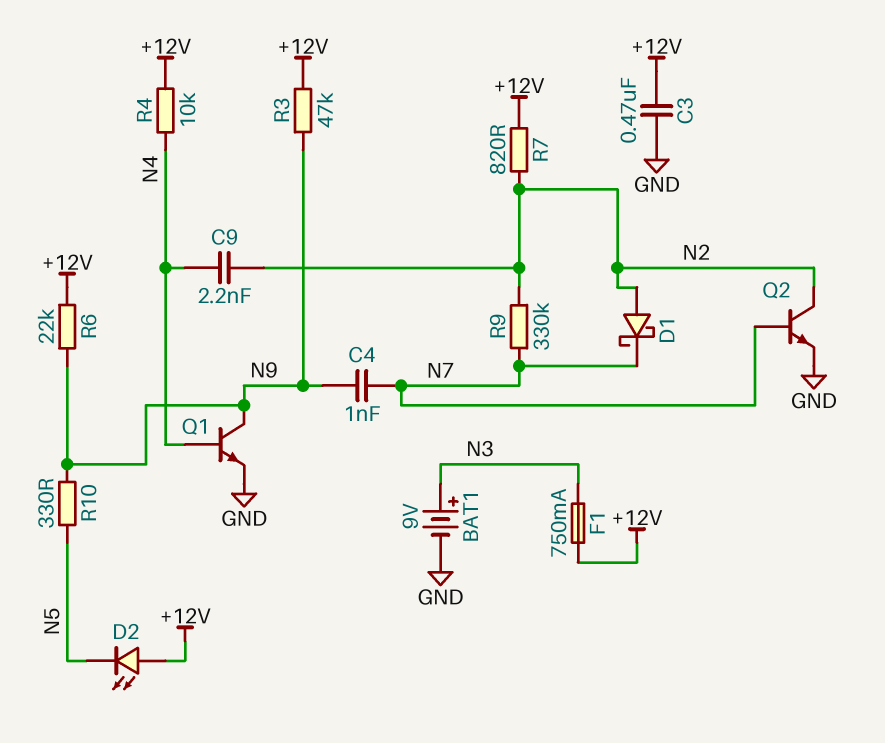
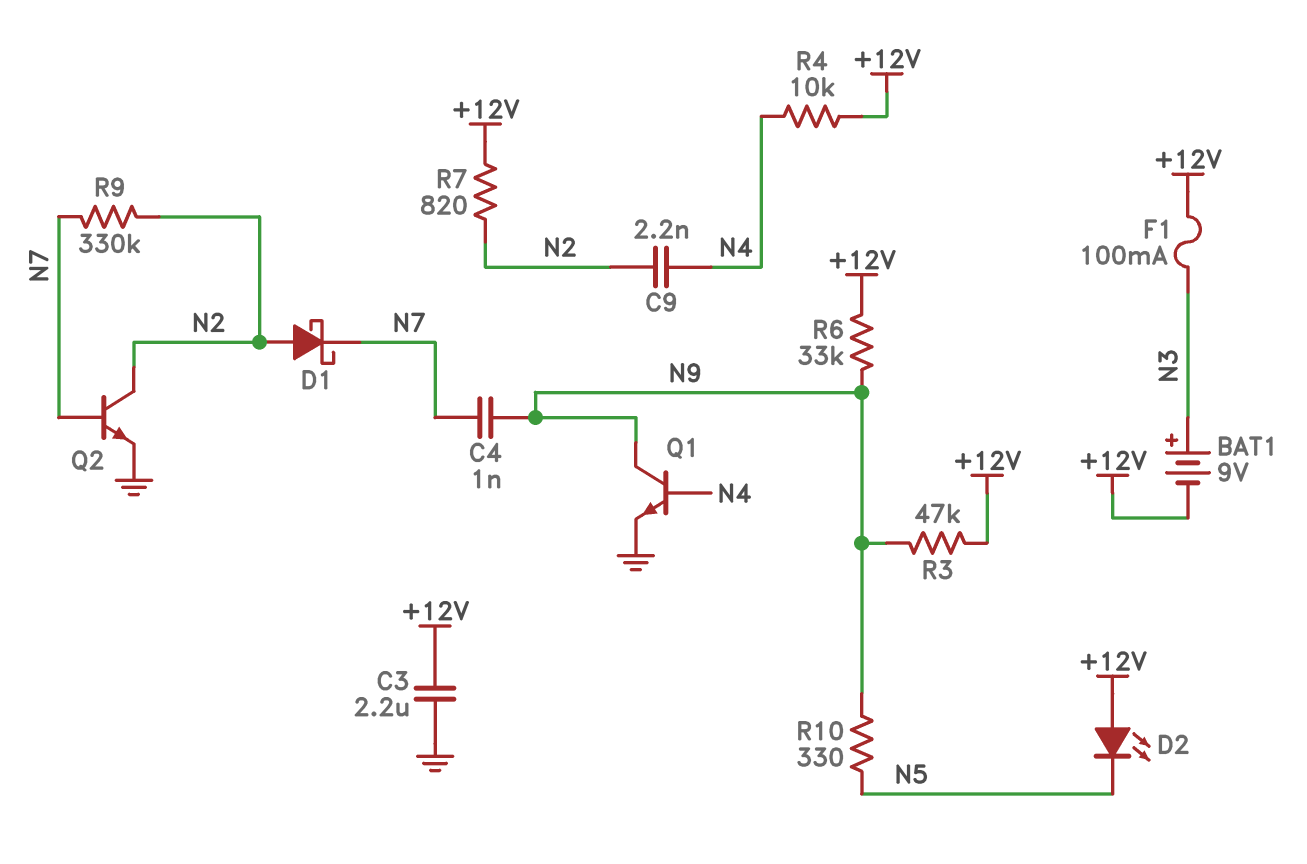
BAT1: 9V (plus N3, minus GND) -> 9V (plus N3, minus +12V)
C3: 470nF (+12V, GND) -> 2.2uF (+12V, GND)
F1: 750mA (+12V, N3) -> 100mA (+12V, N3)
R6: 22k (+12V, N9) -> 33k (+12V, N9)

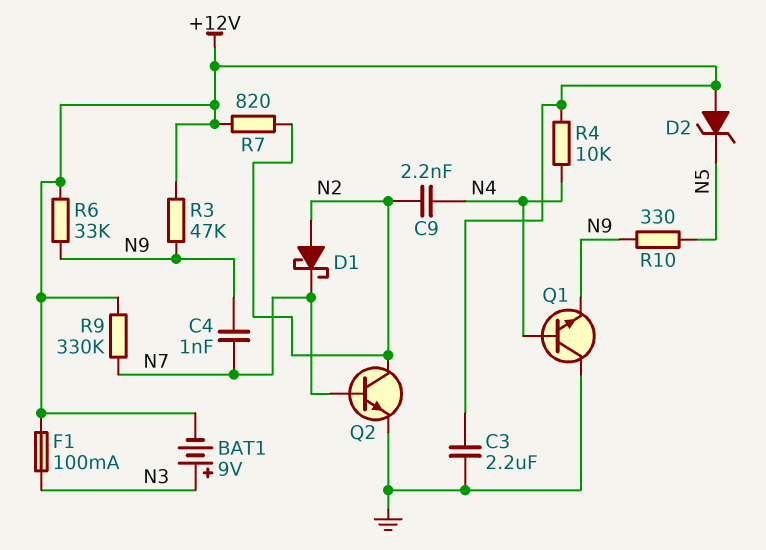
D2: LED (A +12V, K N5) -> zener (A +12V, K N5)
Q1: NPN (B N4, C N9, E GND) -> NPN (B N4, C GND, E N9)
R9: 330k (N2, N7) -> 330k (+12V, N7)

